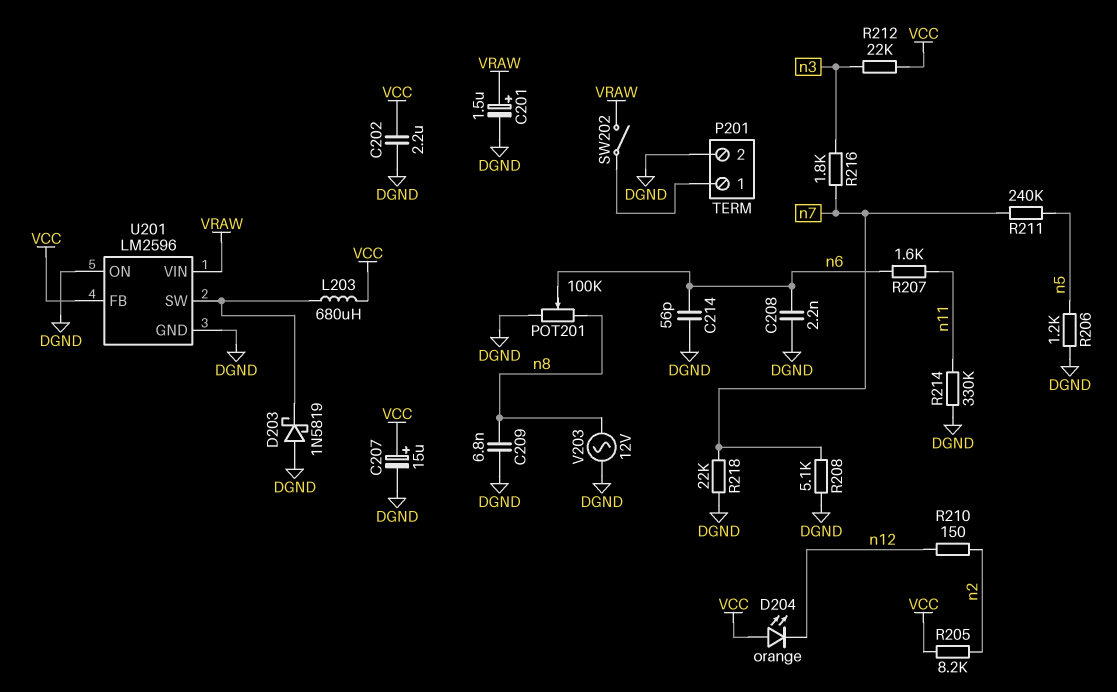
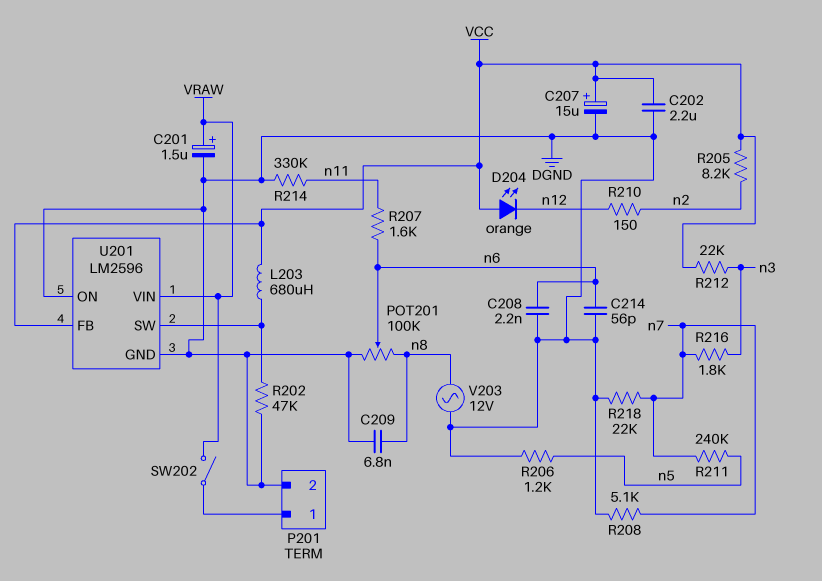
D203: schottky 1N5819 (A DGND, K U201/SW) -> none
R202: none -> 47k (DGND, U201/SW)

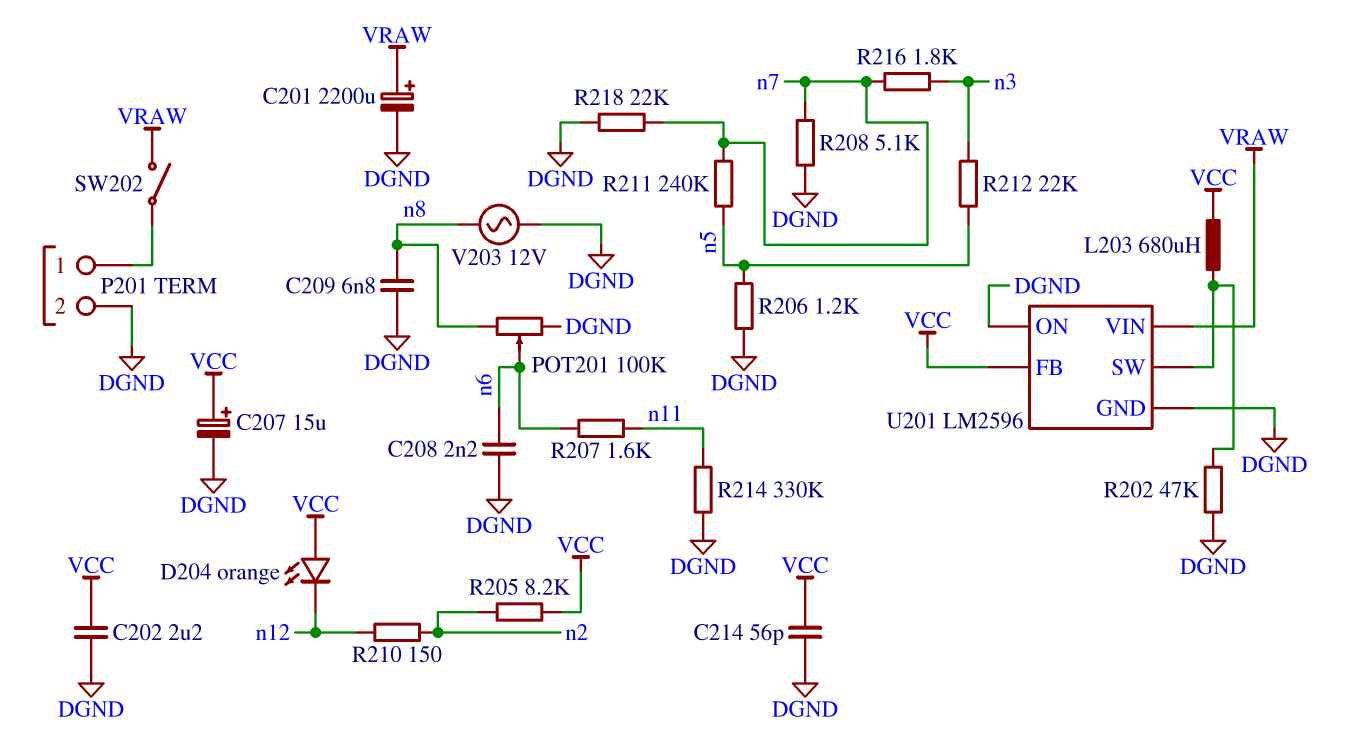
C201: 1.5uF (plus VRAW, minus DGND) -> 2200uF (plus VRAW, minus DGND)
C214: 56pF (DGND, n6) -> 56pF (DGND, VCC)
R212: 22k (VCC, n3) -> 22k (n3, n5)

